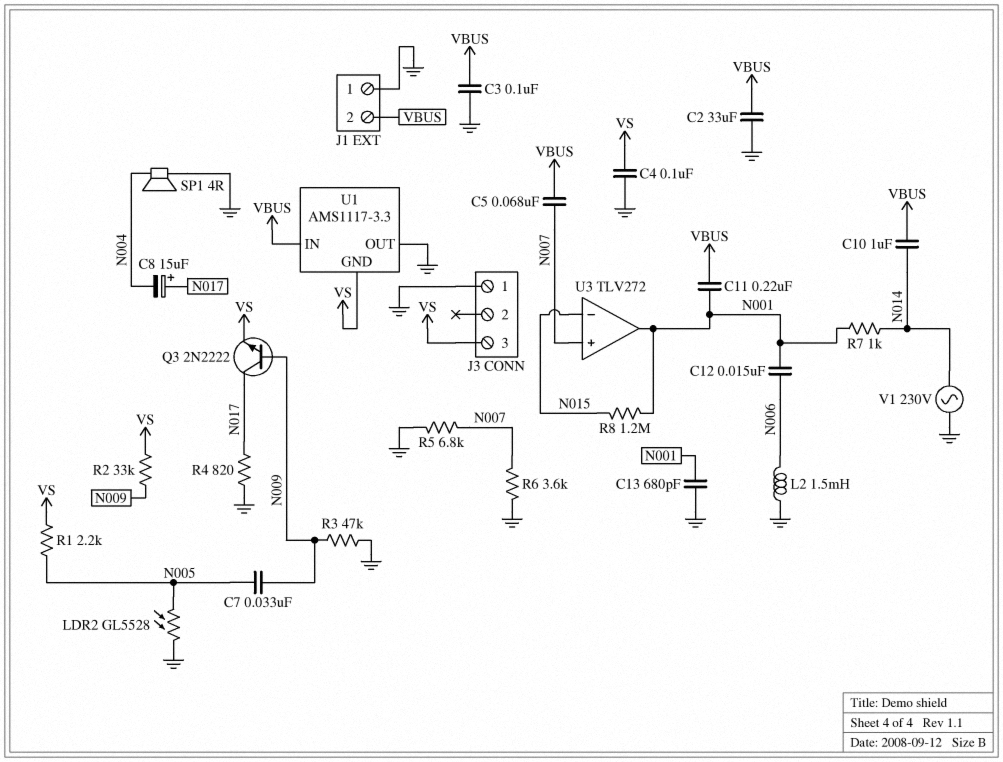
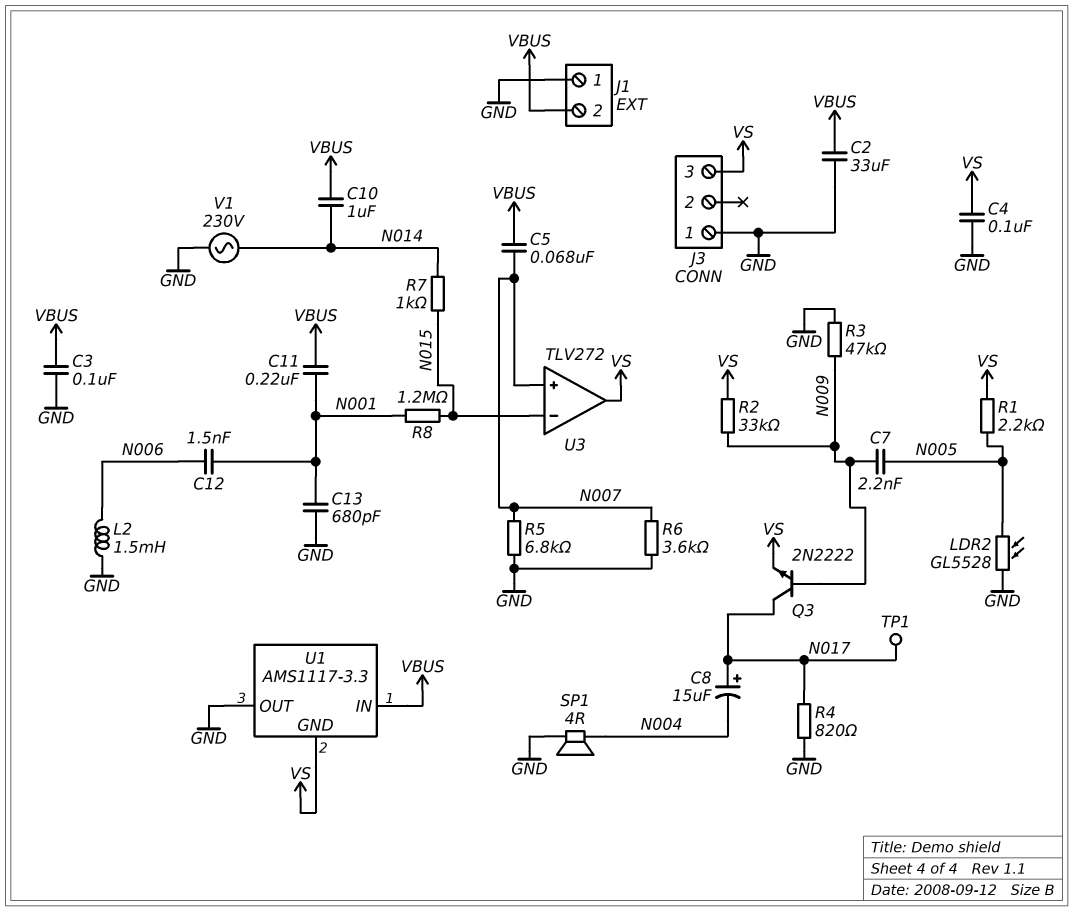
C7: 33nF (N005, N009) -> 2.2nF (N005, N009)
C12: 15nF (N001, N006) -> 1.5nF (N001, N006)
R7: 1k (N001, N014) -> 1k (N014, N015)
TP1: none -> test point (N017)
U3 pin out: N001 -> VS

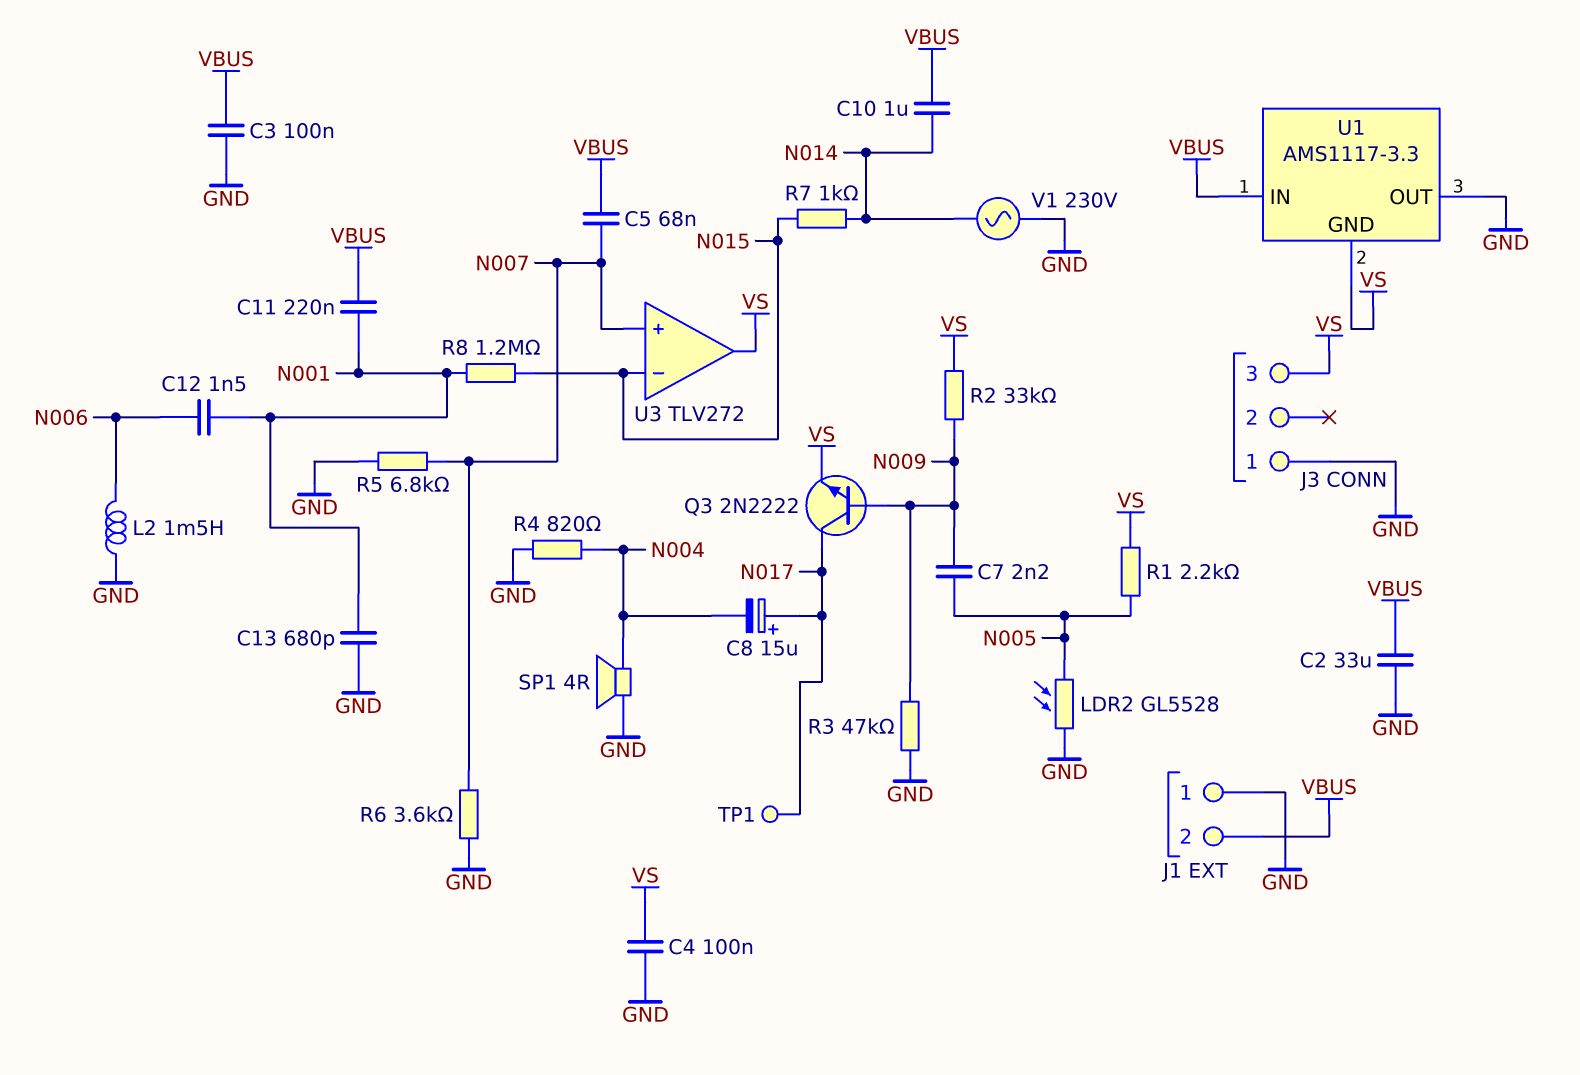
R4: 820 (GND, N017) -> 820 (GND, N004)

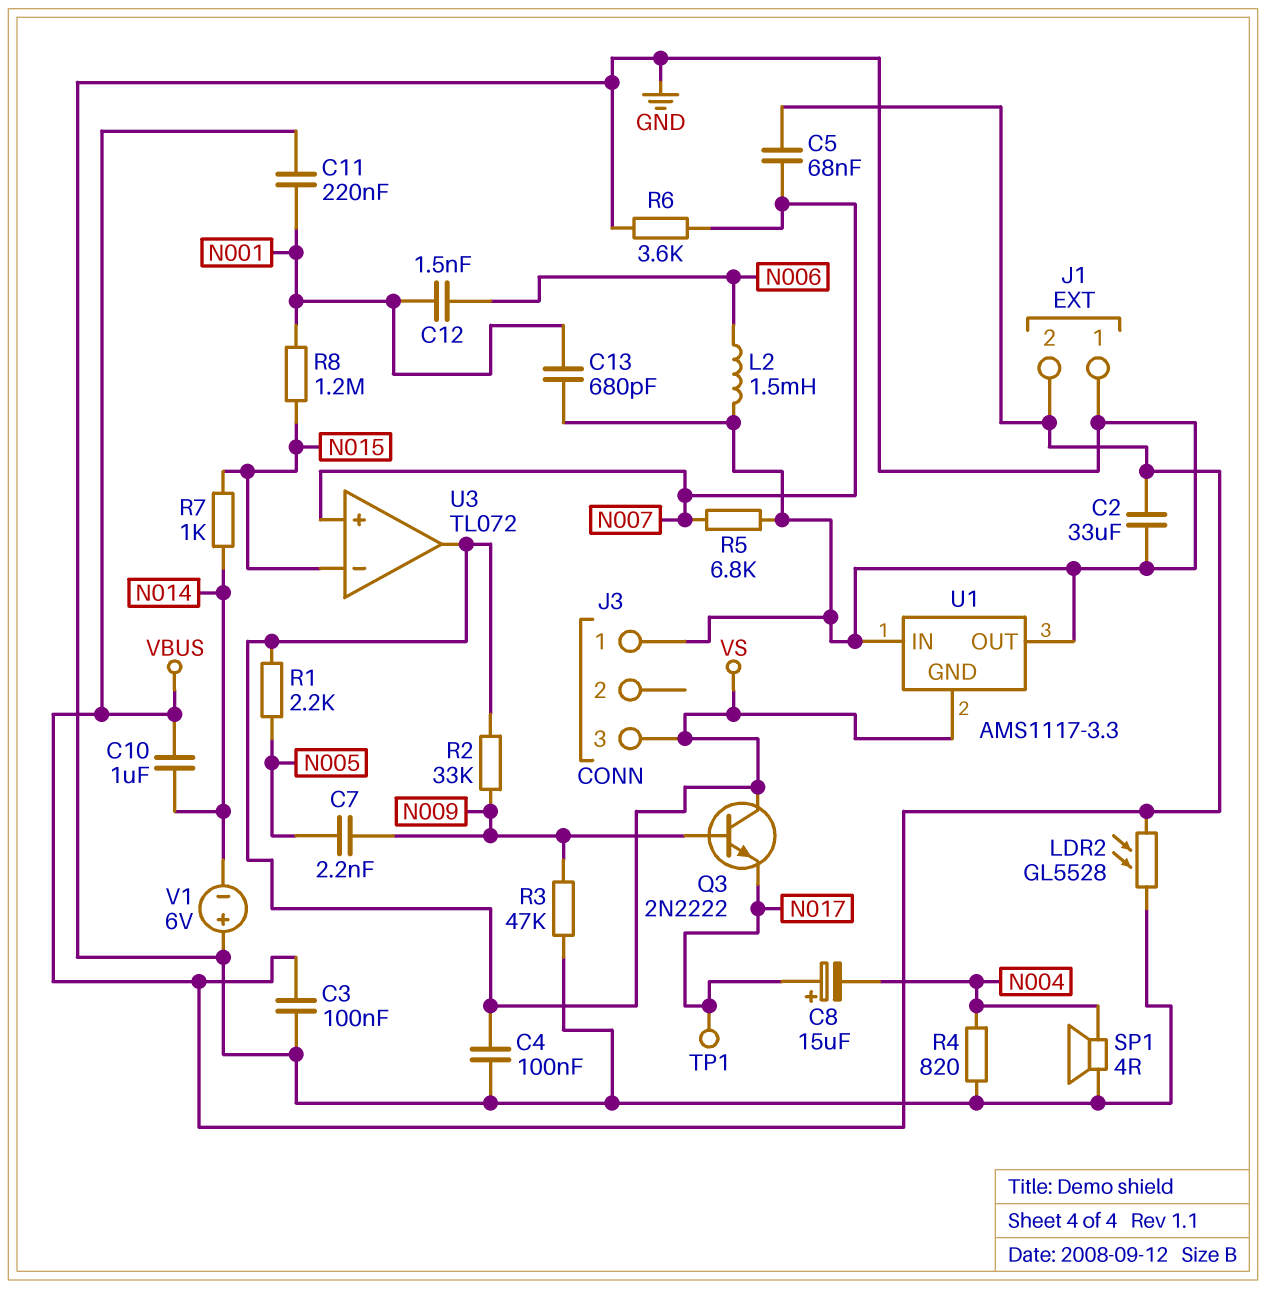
LDR2: GL5528 (GND, N005) -> GL5528 (GND, VBUS)
Q3: NPN 2N2222 (B N009, C N017, E VS) -> NPN 2N2222 (B N009, C VS, E N017)
U1 pin IN: VBUS -> GND
U3: TLV272 -> TL072
V1: AC 230V (GND, N014) -> 6V (plus GND, minus N014)

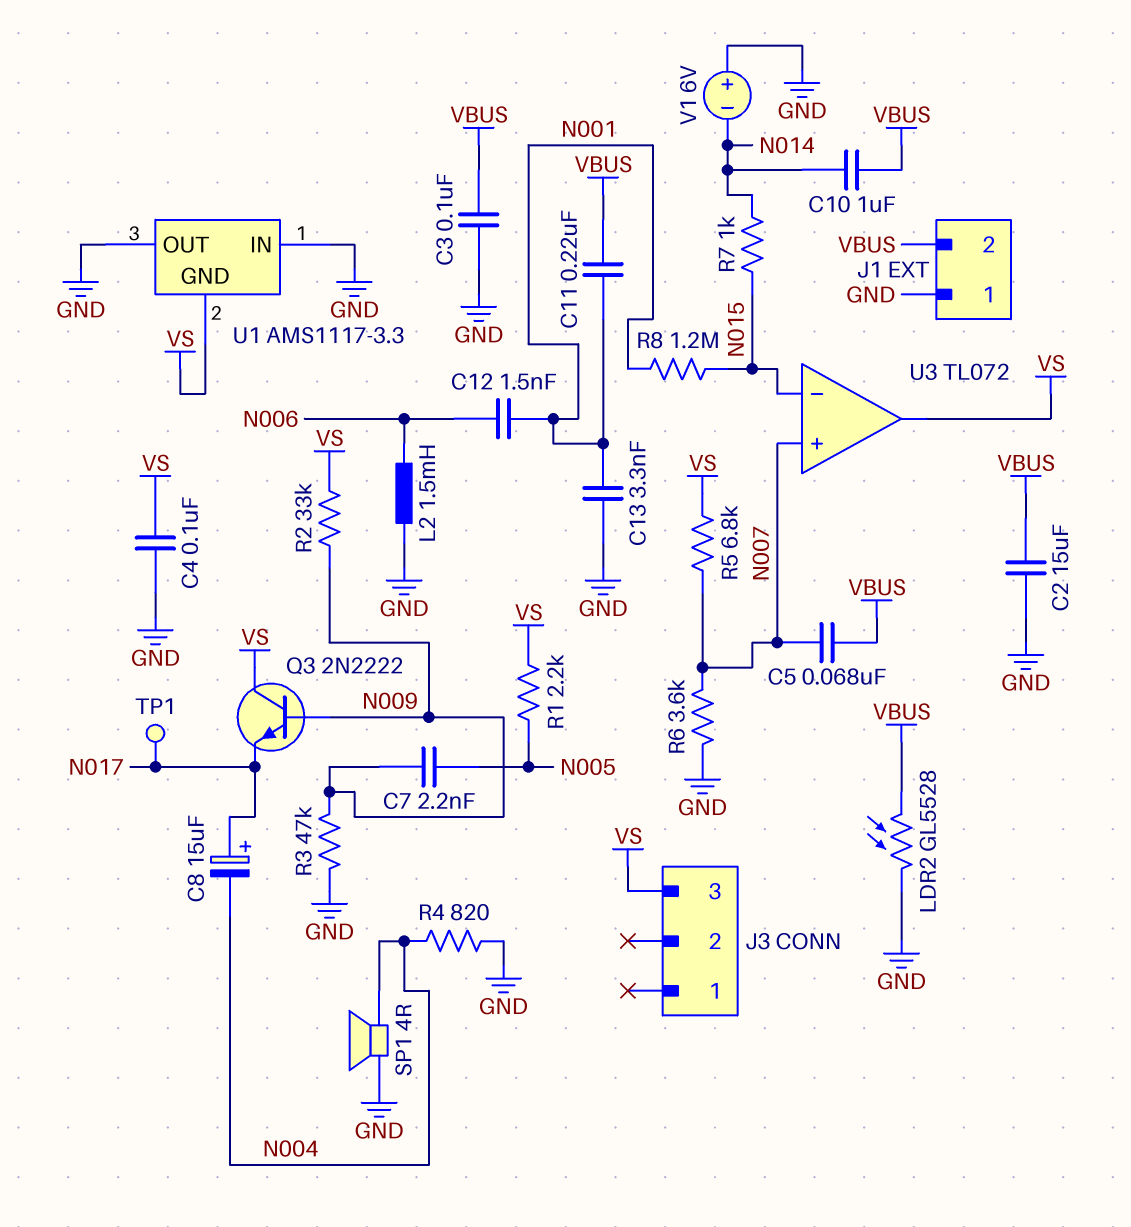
C2: 33uF (GND, VBUS) -> 15uF (GND, VBUS)
C13: 680pF (GND, N001) -> 3.3nF (GND, N001)
J3 pin 1: GND -> none
R5: 6.8k (GND, N007) -> 6.8k (N007, VS)

